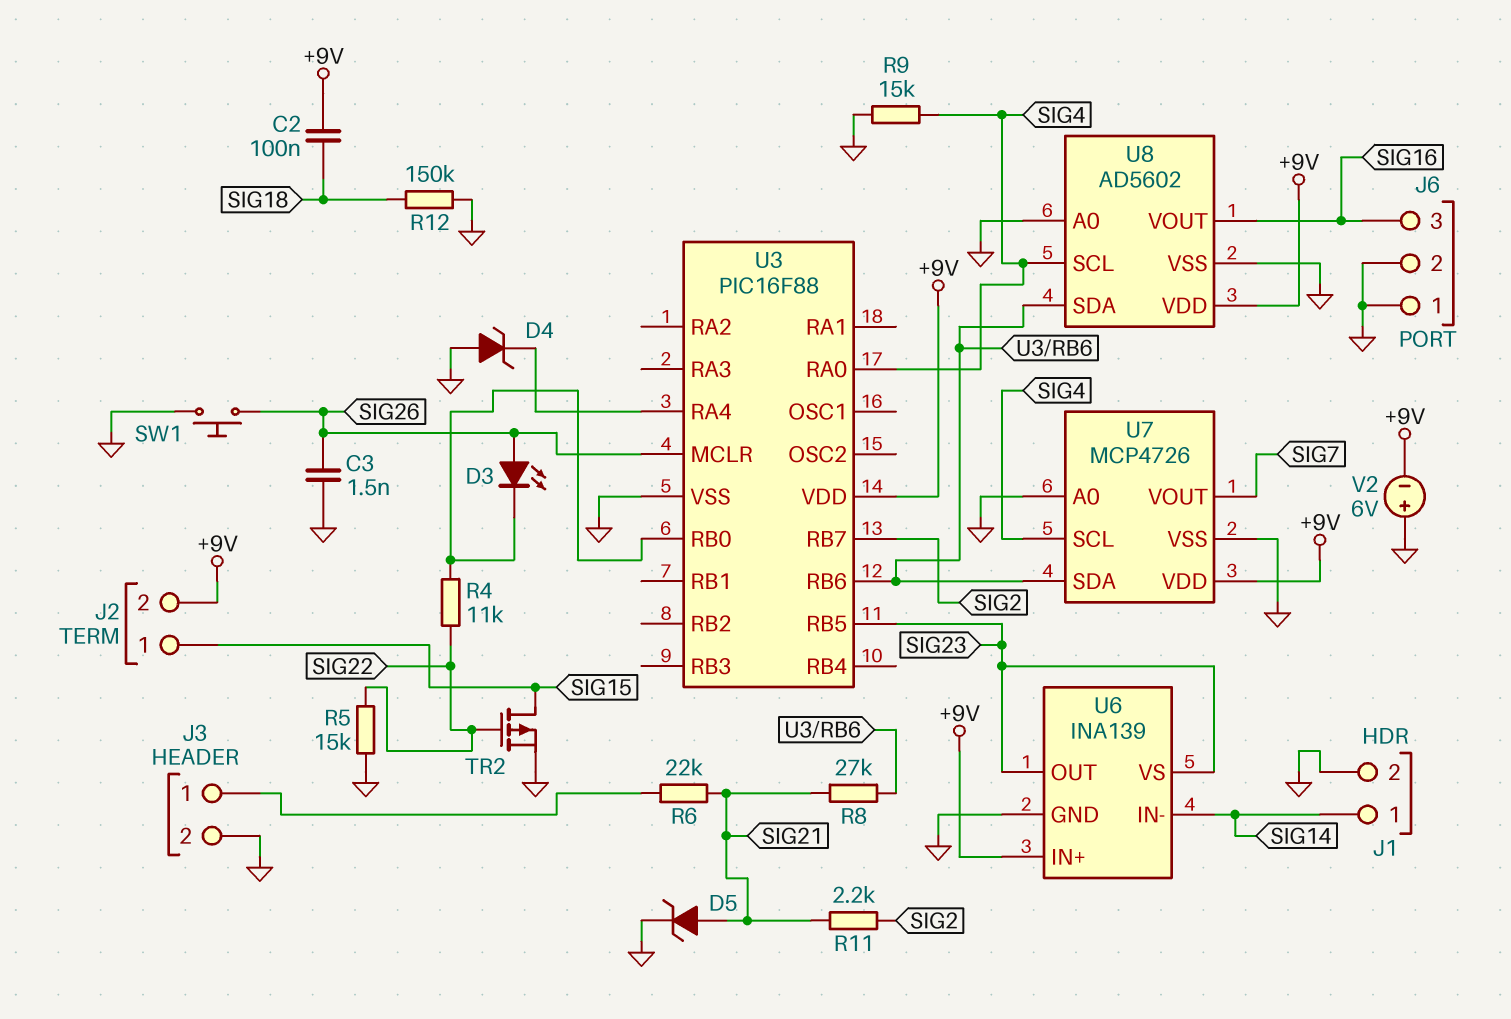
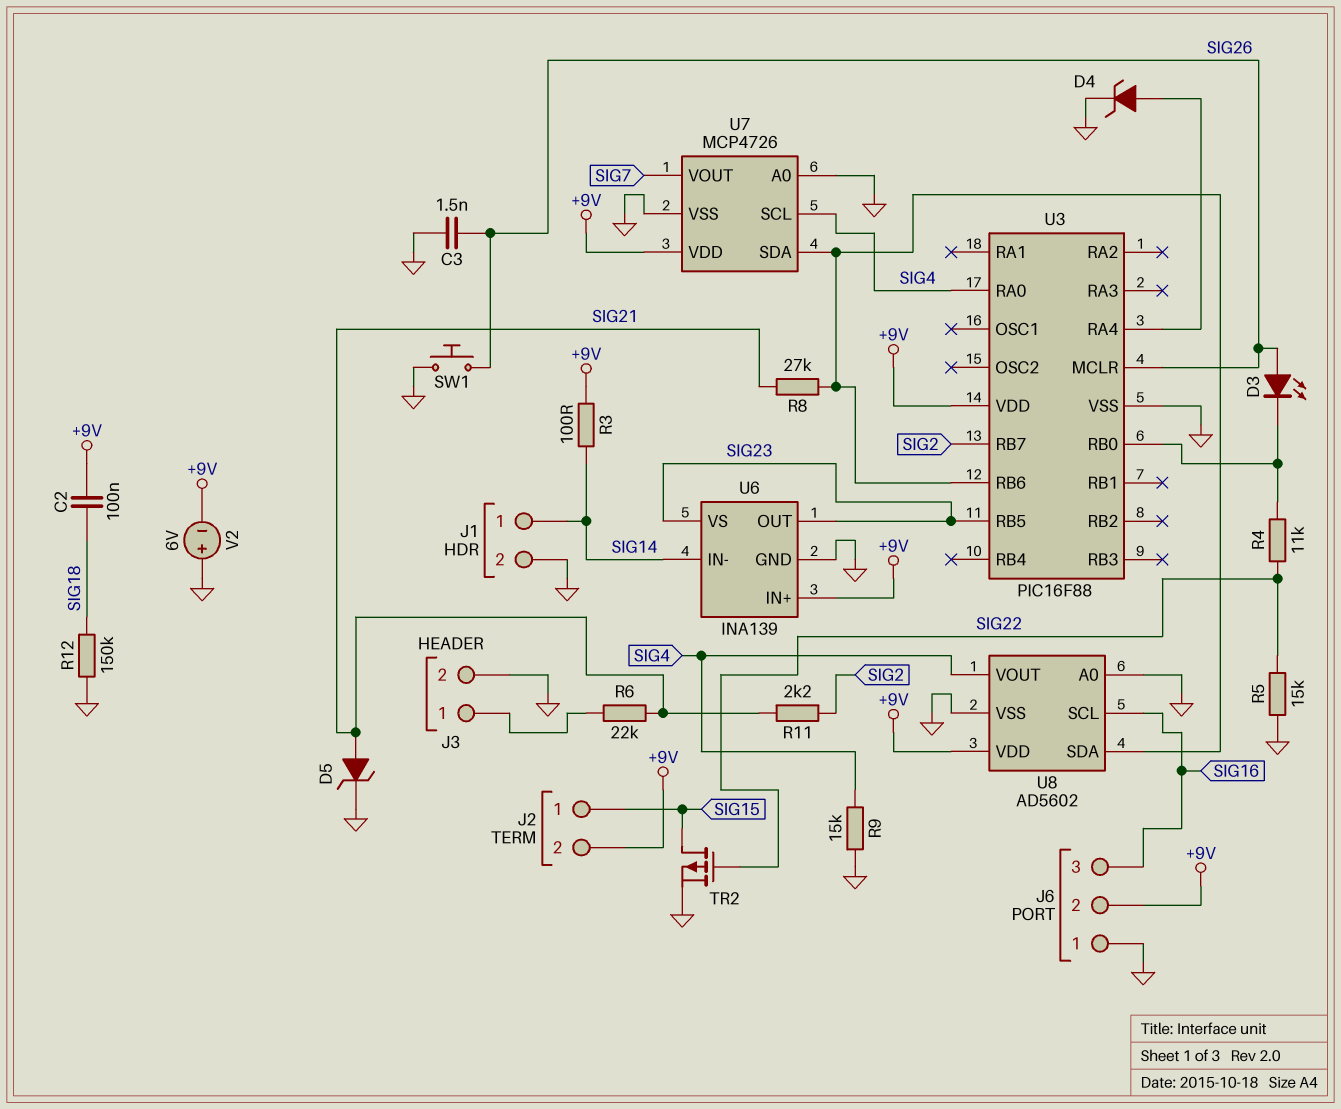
D4: zener (A GND, K U3/RA4) -> zener (A U3/RA4, K GND)
J6 pin 2: GND -> +9V
R3: none -> 100 (+9V, SIG14)
U8 pin SCL: SIG4 -> SIG16
U8 pin VOUT: SIG16 -> SIG4

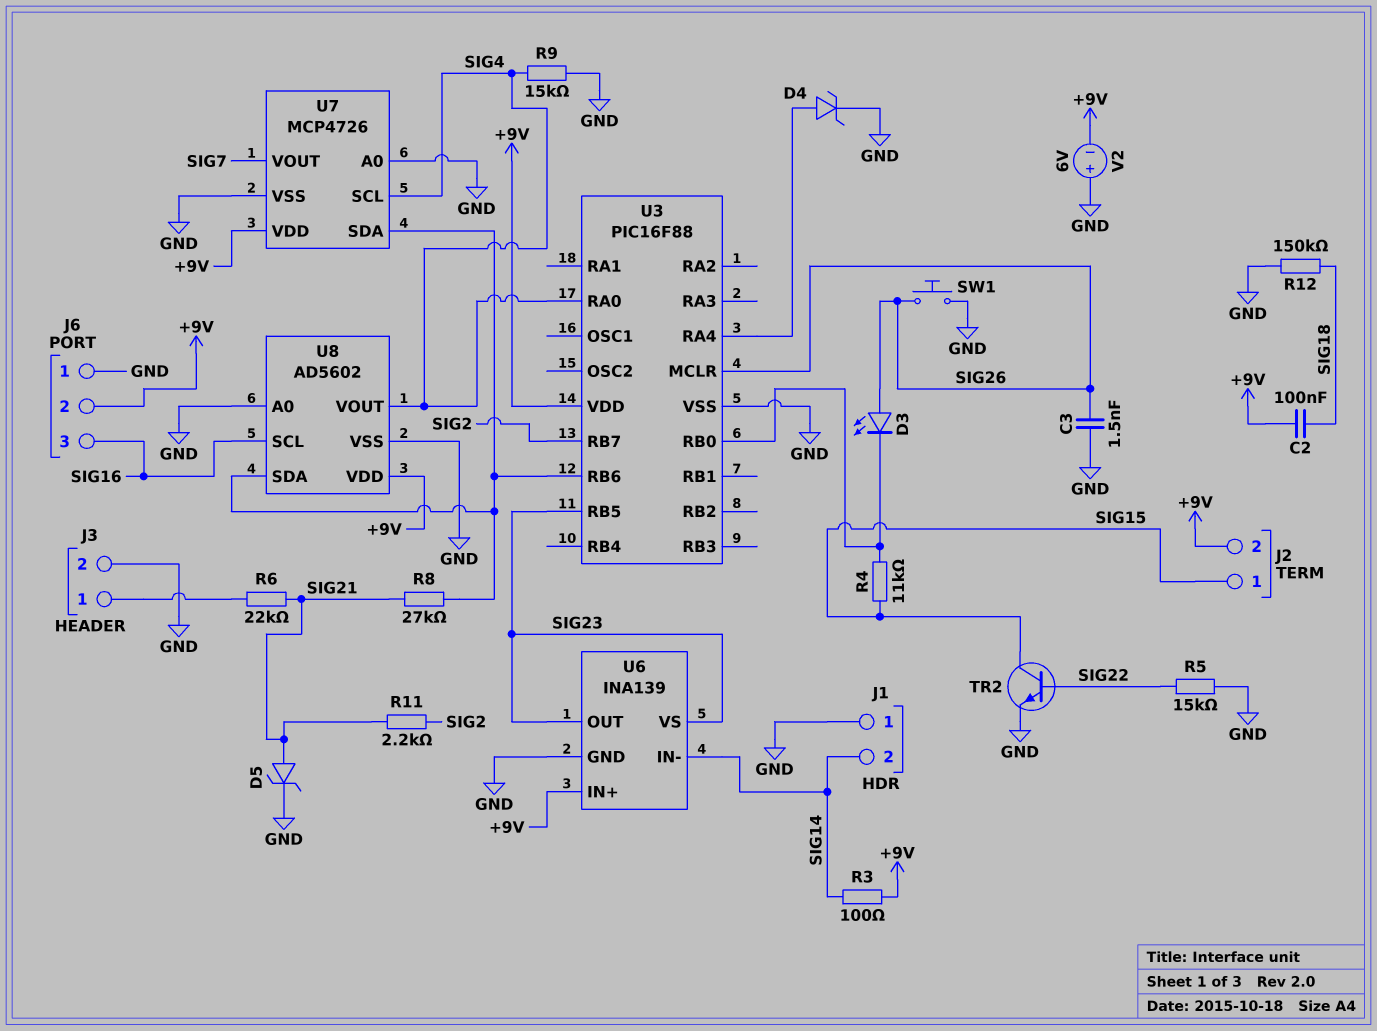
J1 pin 1: SIG14 -> GND
J1 pin 2: GND -> SIG14
R4: 11k (SIG22, U3/RB0) -> 11k (SIG15, U3/RB0)
TR2: PMOS (G SIG22, D SIG15, S GND) -> NPN (B SIG22, C SIG15, E GND)

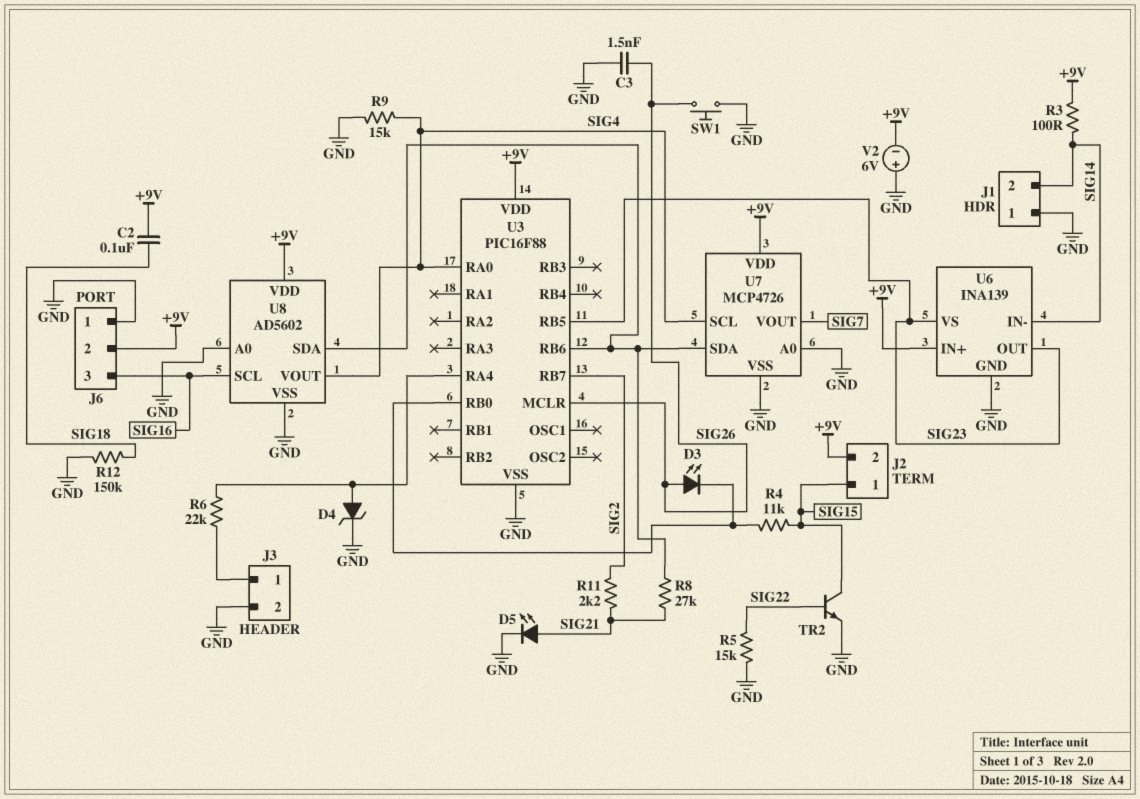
D5: zener (A SIG21, K GND) -> LED (A SIG21, K GND)
R6: 22k (J3/1, SIG21) -> 22k (J3/1, U3/RA4)

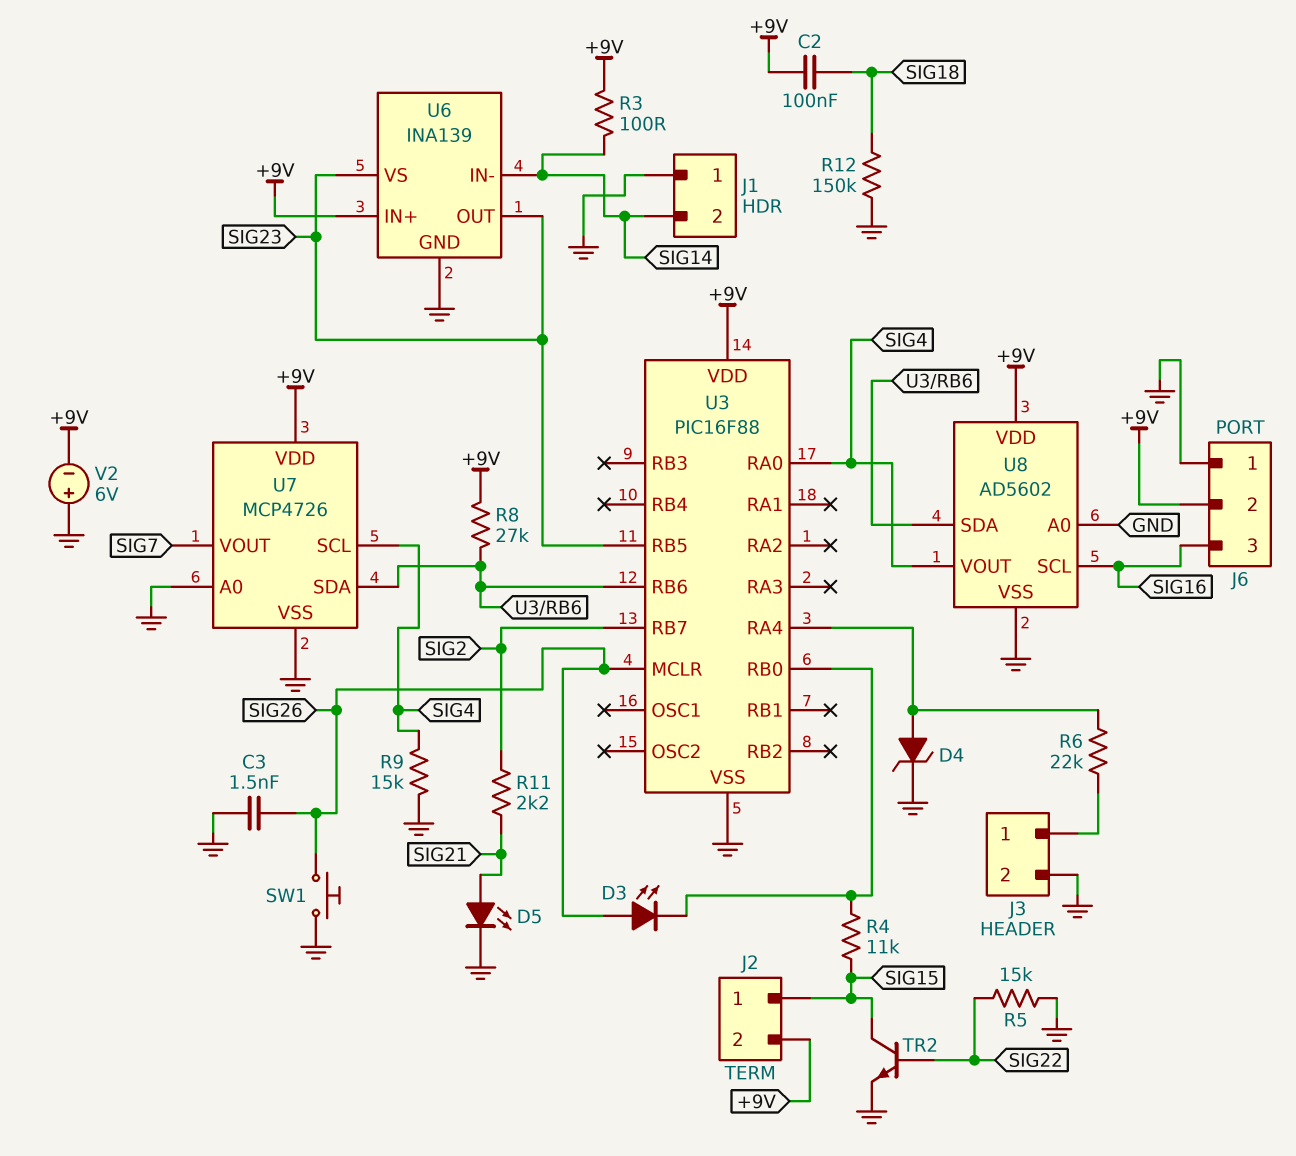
R8: 27k (SIG21, U3/RB6) -> 27k (+9V, U3/RB6)

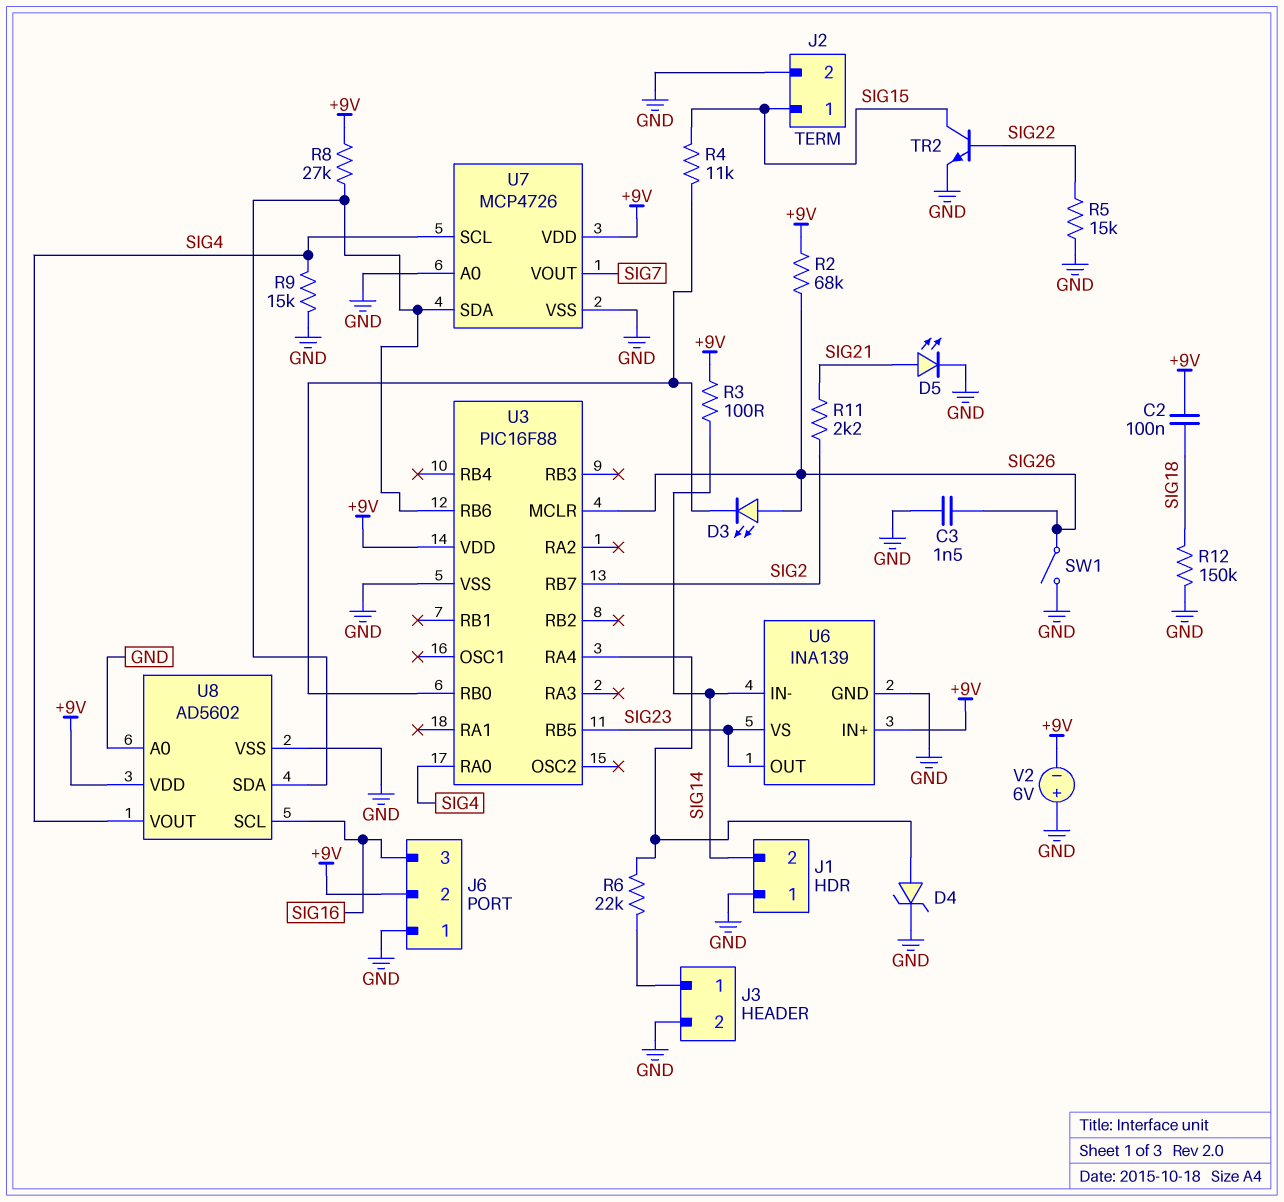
J2 pin 2: +9V -> GND
R2: none -> 68k (+9V, SIG26)
SW1: button (GND, SIG26) -> switch (GND, SIG26)

